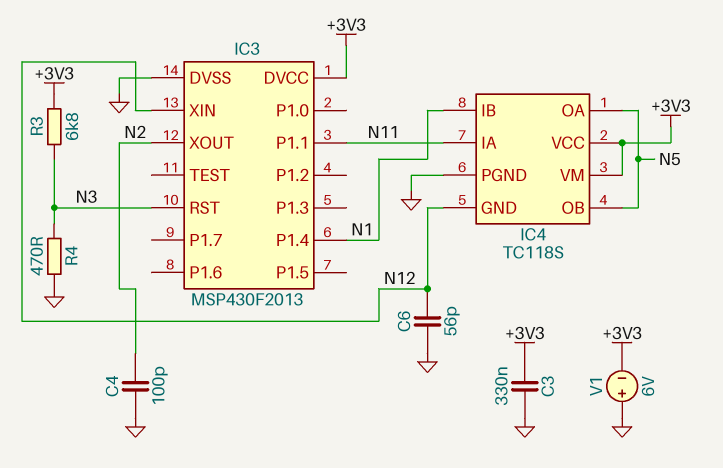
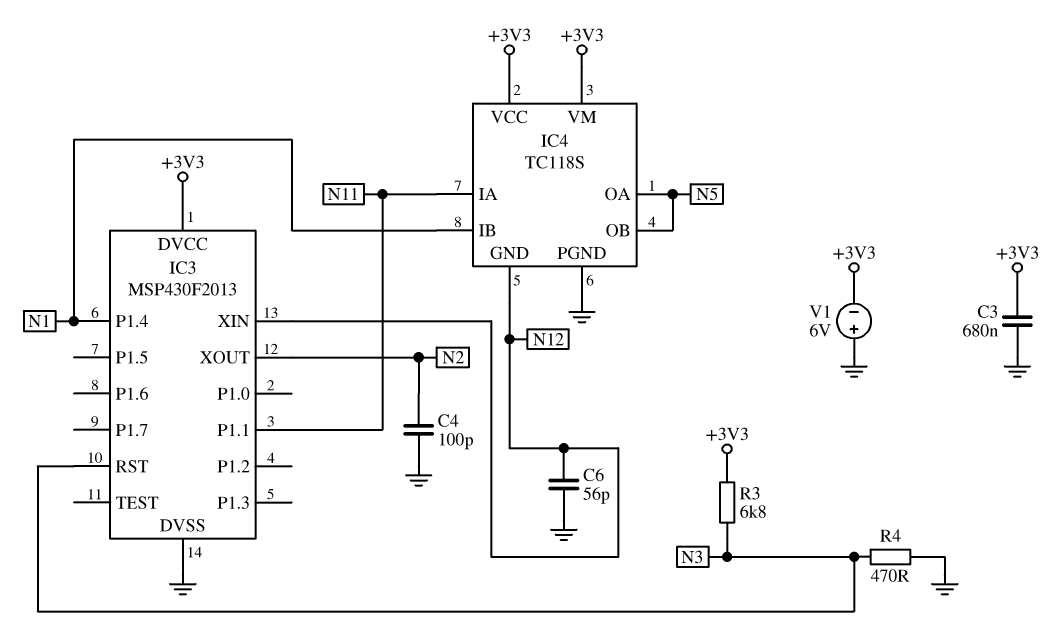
C3: 330nF (+3V3, GND) -> 680nF (+3V3, GND)

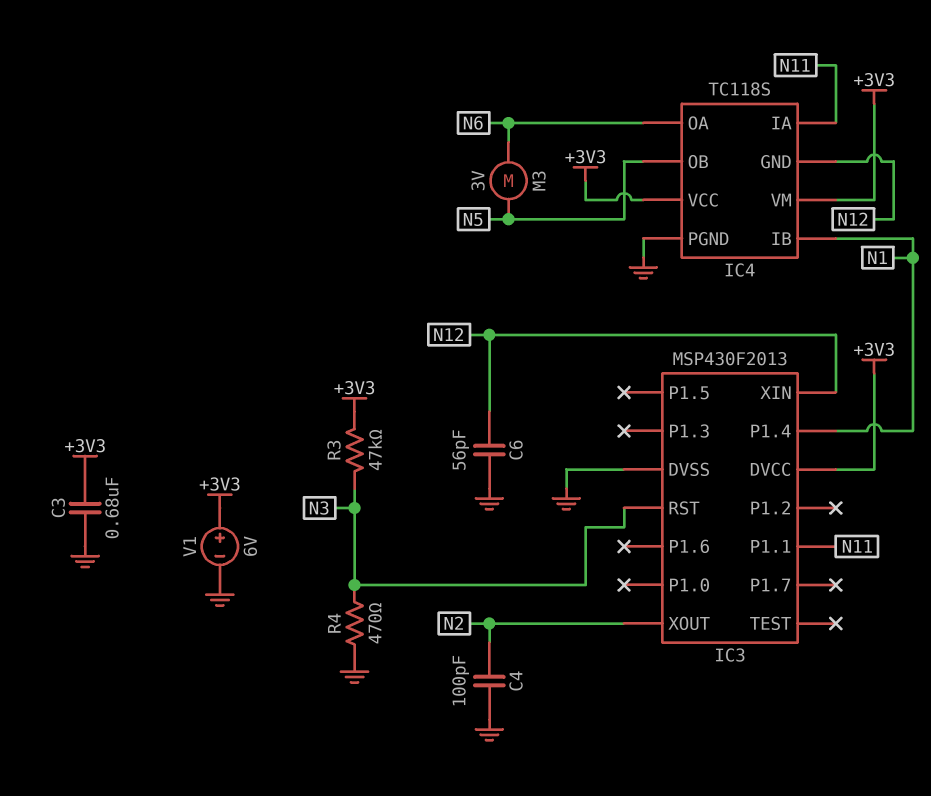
IC4 pin OA: N5 -> N6
M3: none -> motor 3V (N5, N6)
R3: 6.8k (+3V3, N3) -> 47k (+3V3, N3)
V1: 6V (plus GND, minus +3V3) -> 6V (plus +3V3, minus GND)

